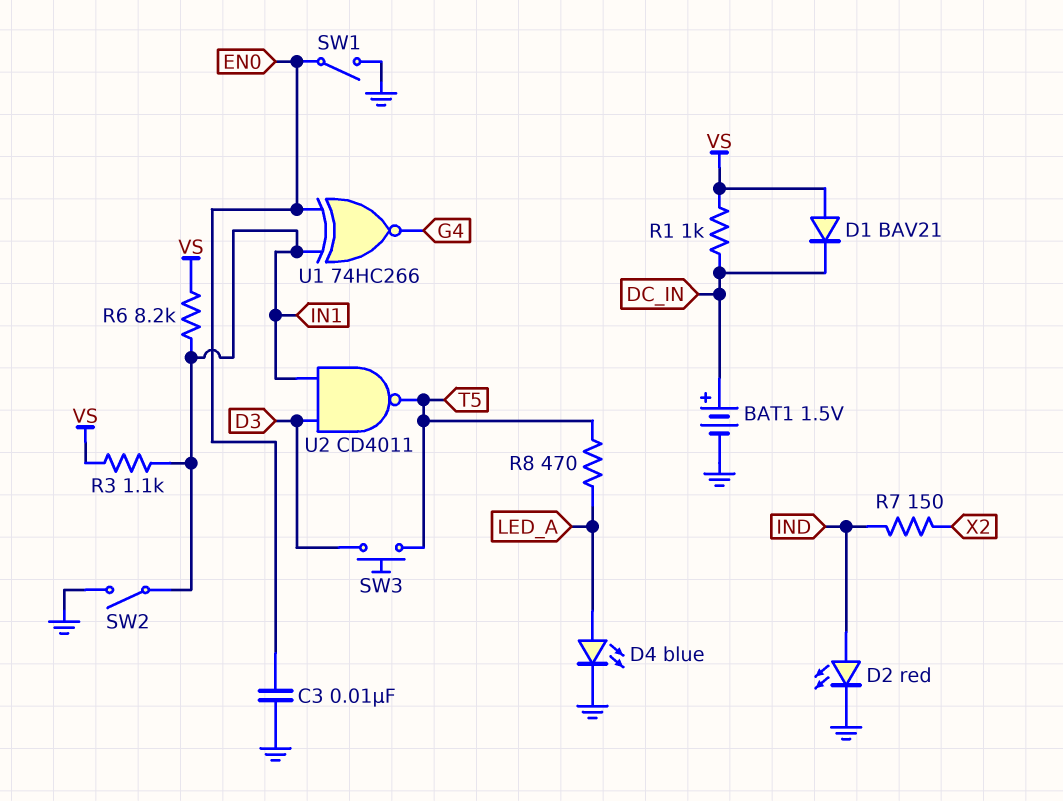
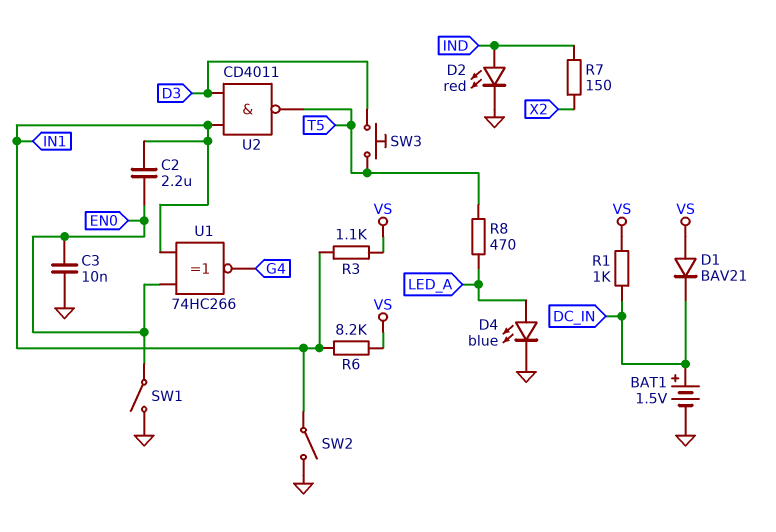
C2: none -> 2.2uF (EN0, IN1)

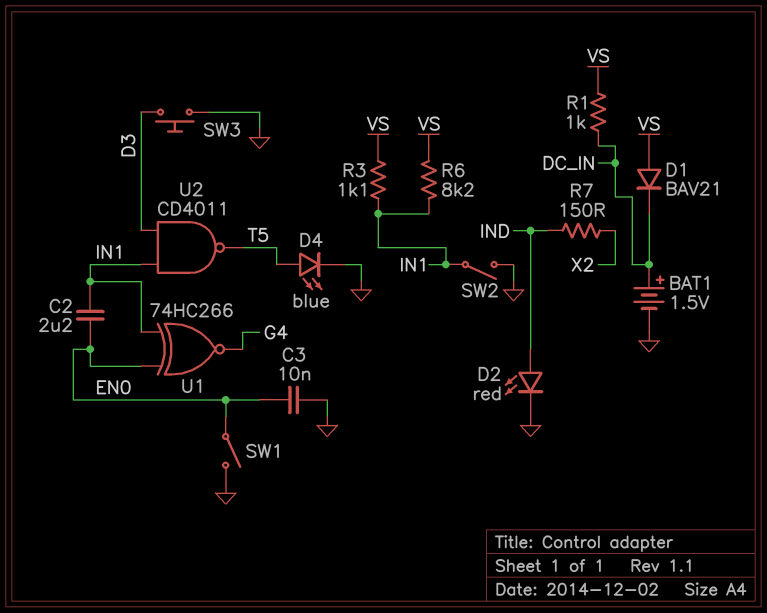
D4: LED blue (A LED_A, K GND) -> LED blue (A T5, K GND)
R8: 470 (LED_A, T5) -> none
SW3: button (D3, T5) -> button (D3, GND)

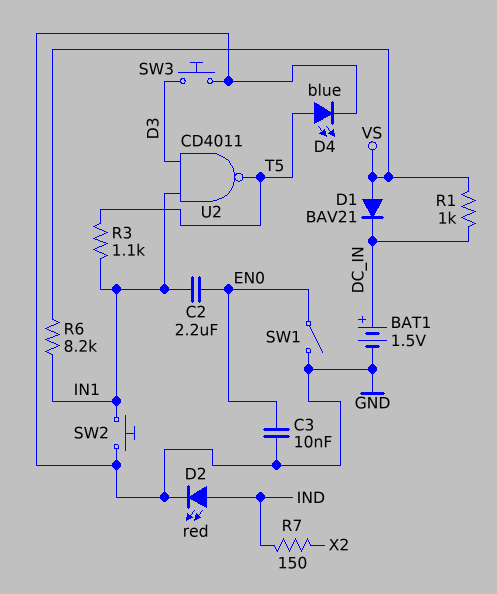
R3: 1.1k (IN1, VS) -> 1.1k (IN1, T5)
SW2: switch (GND, IN1) -> button (GND, IN1)
U1: XNOR 74HC266 (in EN0, in IN1, out G4) -> none

